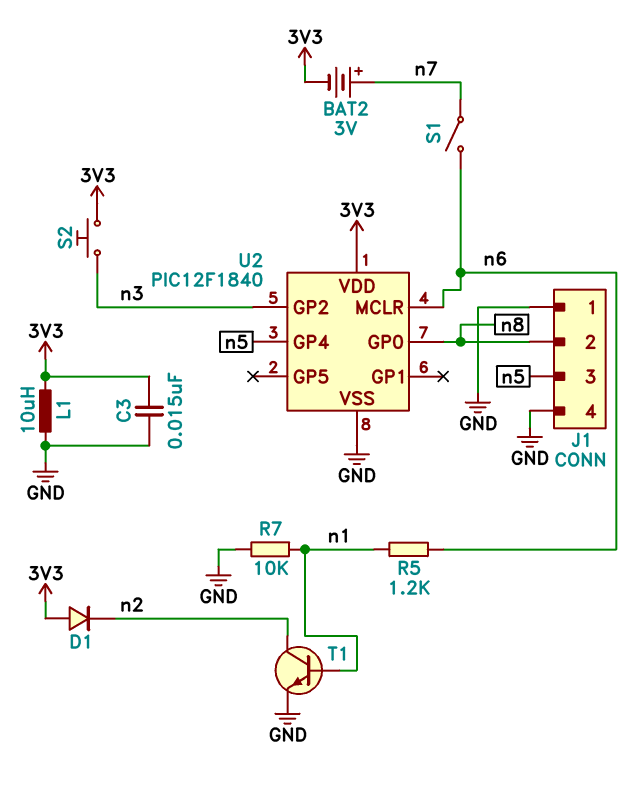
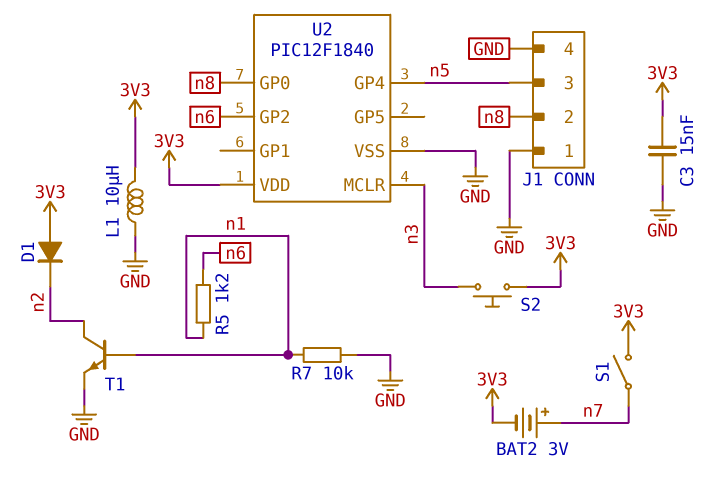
S1: switch (n6, n7) -> switch (3V3, n7)
U2 pin GP2: n3 -> n6
U2 pin MCLR: n6 -> n3

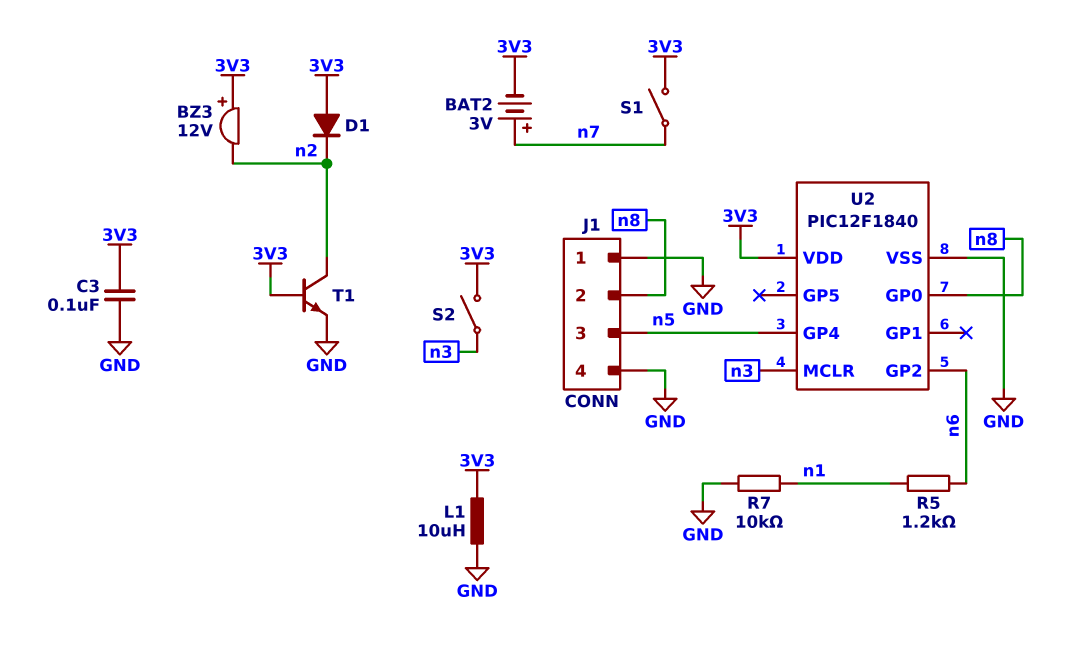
BZ3: none -> buzzer 12V (plus 3V3, minus n2)
C3: 15nF (3V3, GND) -> 100nF (3V3, GND)
S2: button (3V3, n3) -> switch (3V3, n3)
T1: NPN (B n1, C n2, E GND) -> NPN (B 3V3, C n2, E GND)

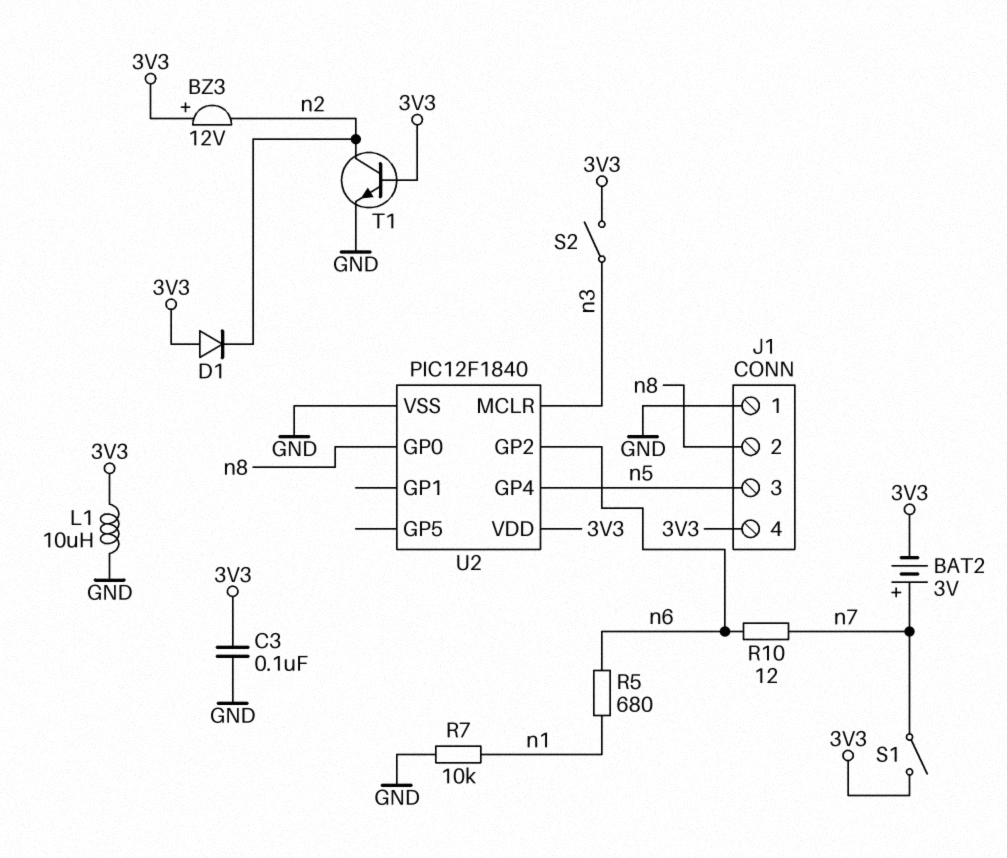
J1 pin 4: GND -> 3V3
R5: 1.2k (n1, n6) -> 680 (n1, n6)
R10: none -> 12 (n6, n7)

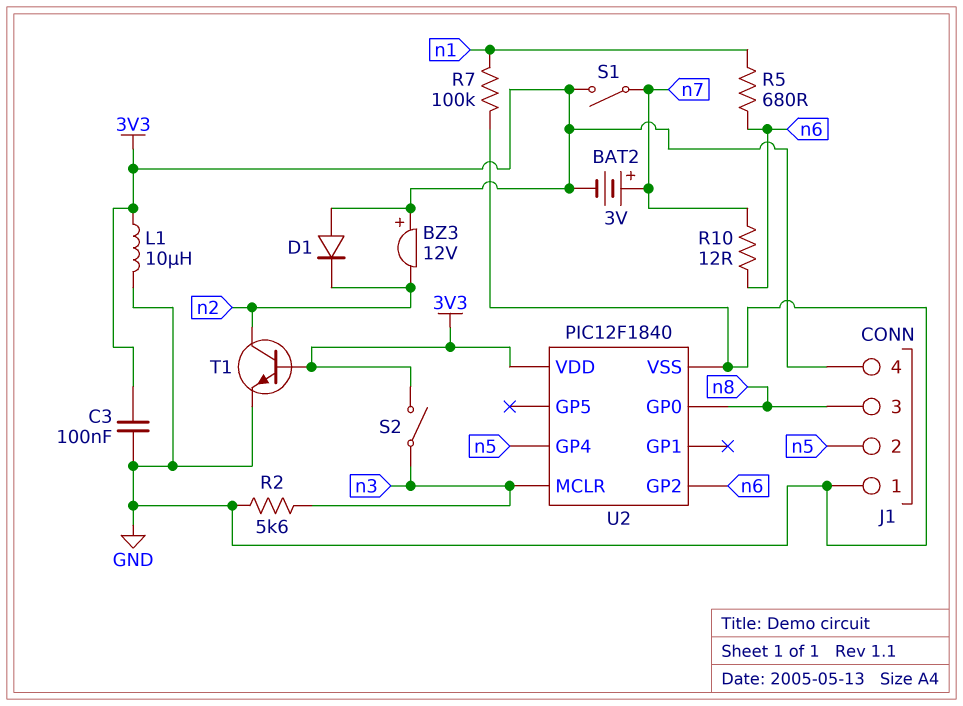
J1 pin 2: n8 -> n5
J1 pin 3: n5 -> n8
R2: none -> 5.6k (GND, n3)
R7: 10k (GND, n1) -> 100k (GND, n1)

